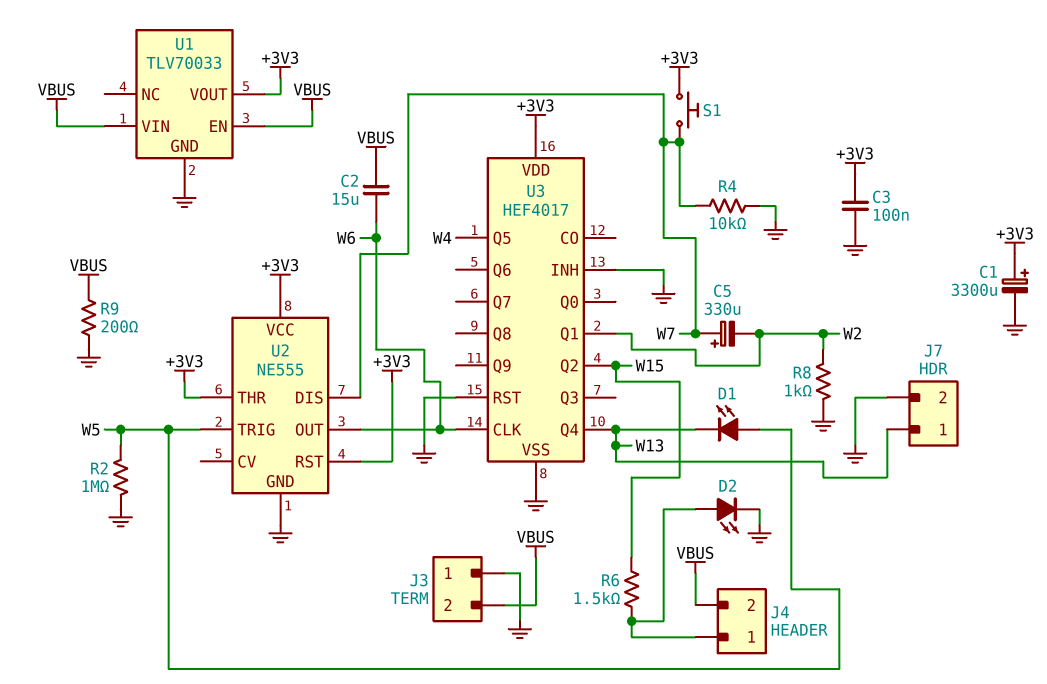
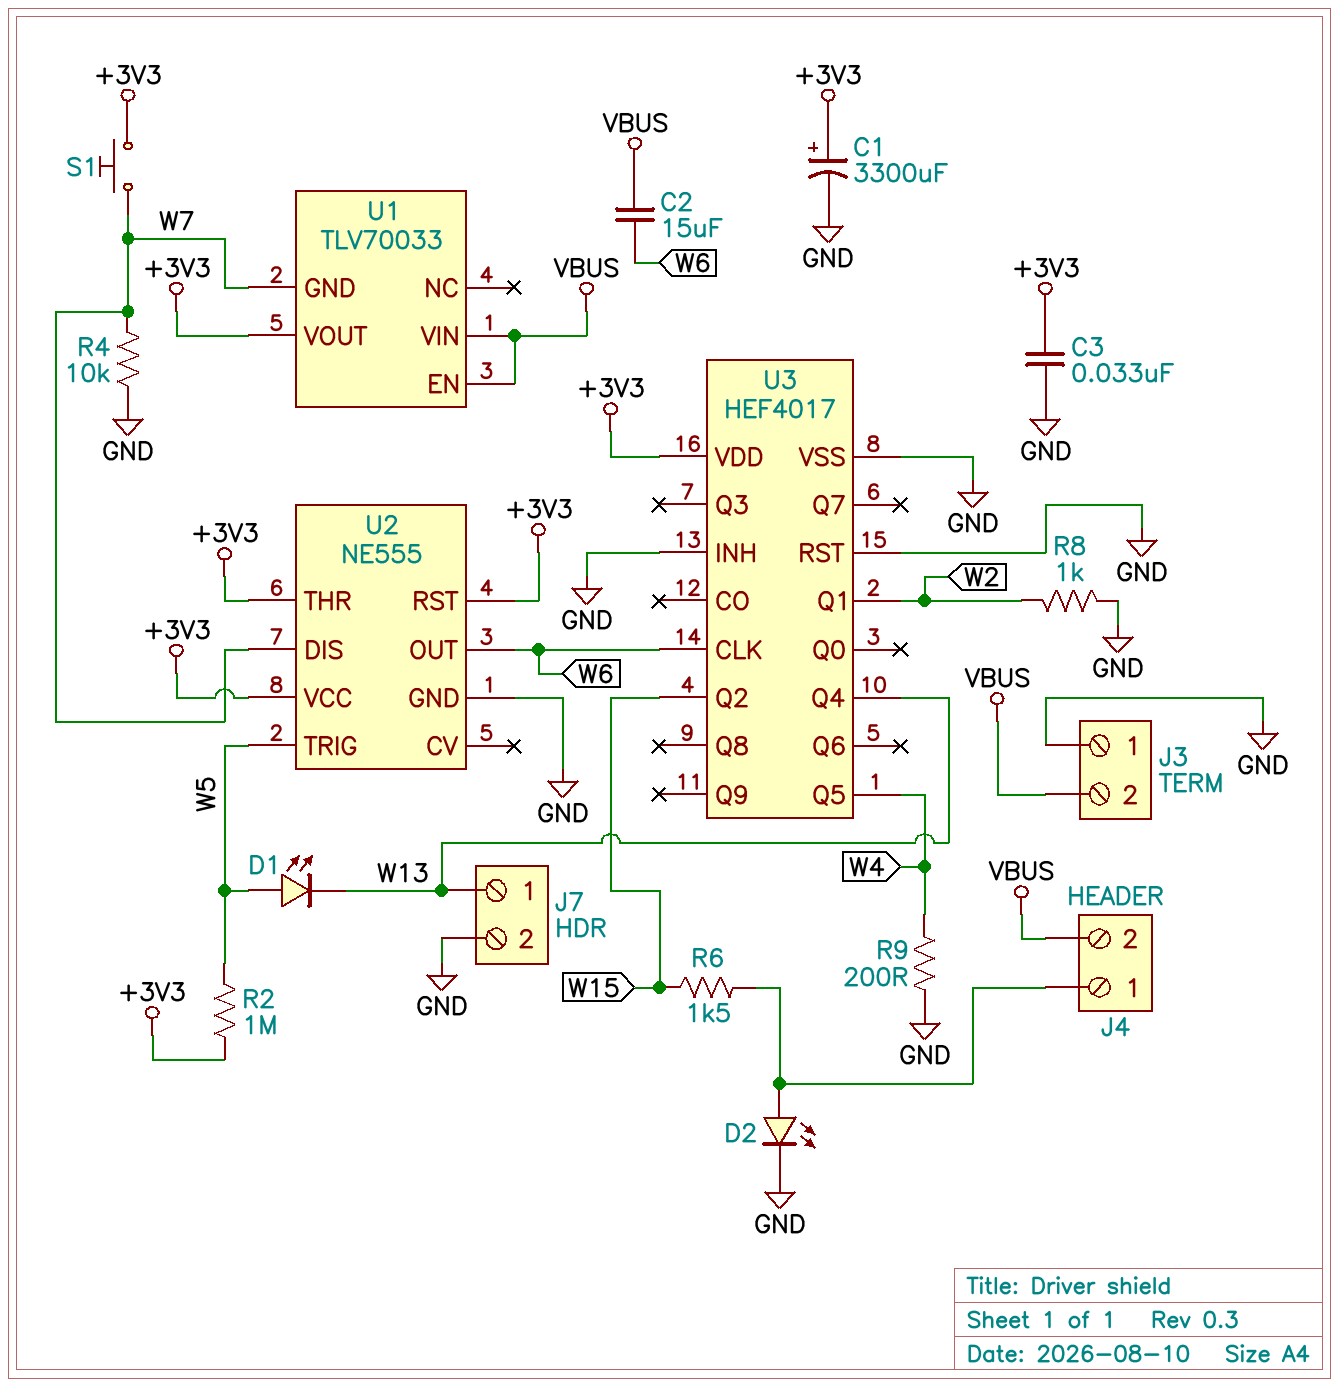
C3: 100nF (+3V3, GND) -> 33nF (+3V3, GND)
C5: 330uF (plus W7, minus W2) -> none
R2: 1M (GND, W5) -> 1M (+3V3, W5)
R9: 200 (GND, VBUS) -> 200 (GND, W4)
U1 pin GND: GND -> W7

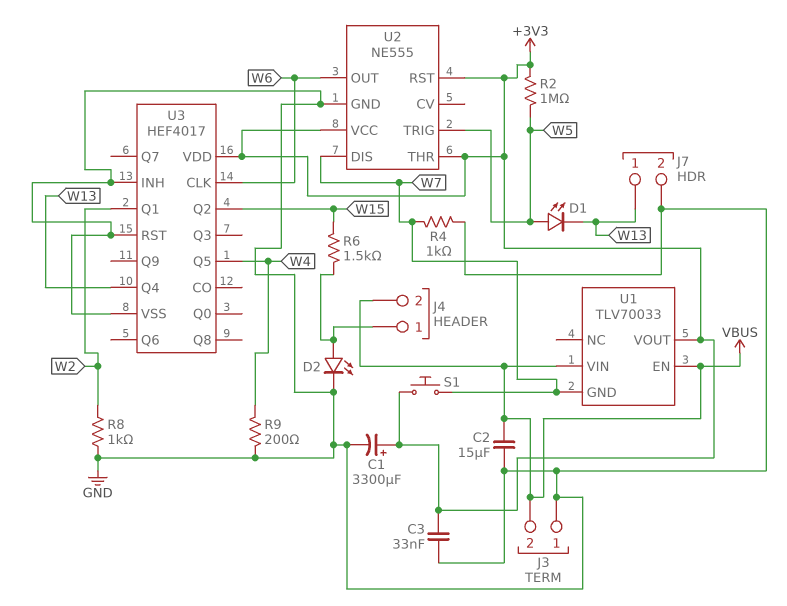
C2: 15uF (VBUS, W6) -> 15uF (GND, VBUS)
R4: 10k (GND, W7) -> 1k (GND, W7)

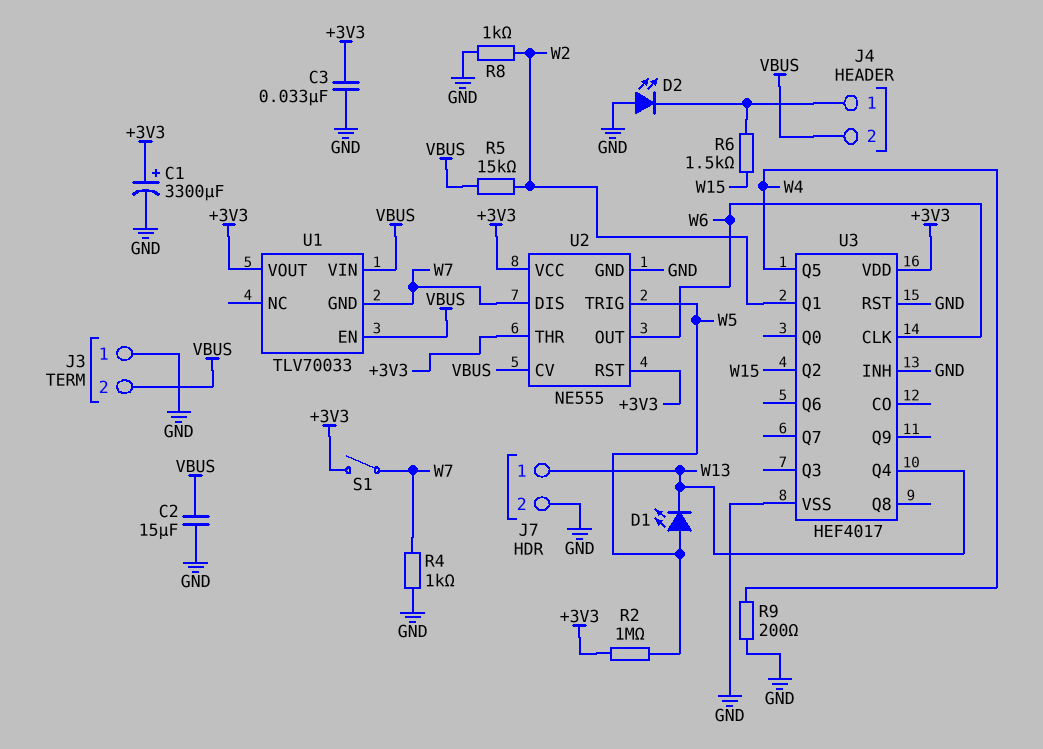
D2: LED (A J4/1, K GND) -> LED (A GND, K J4/1)
R5: none -> 15k (VBUS, W2)
S1: button (+3V3, W7) -> switch (+3V3, W7)
U2 pin CV: none -> VBUS

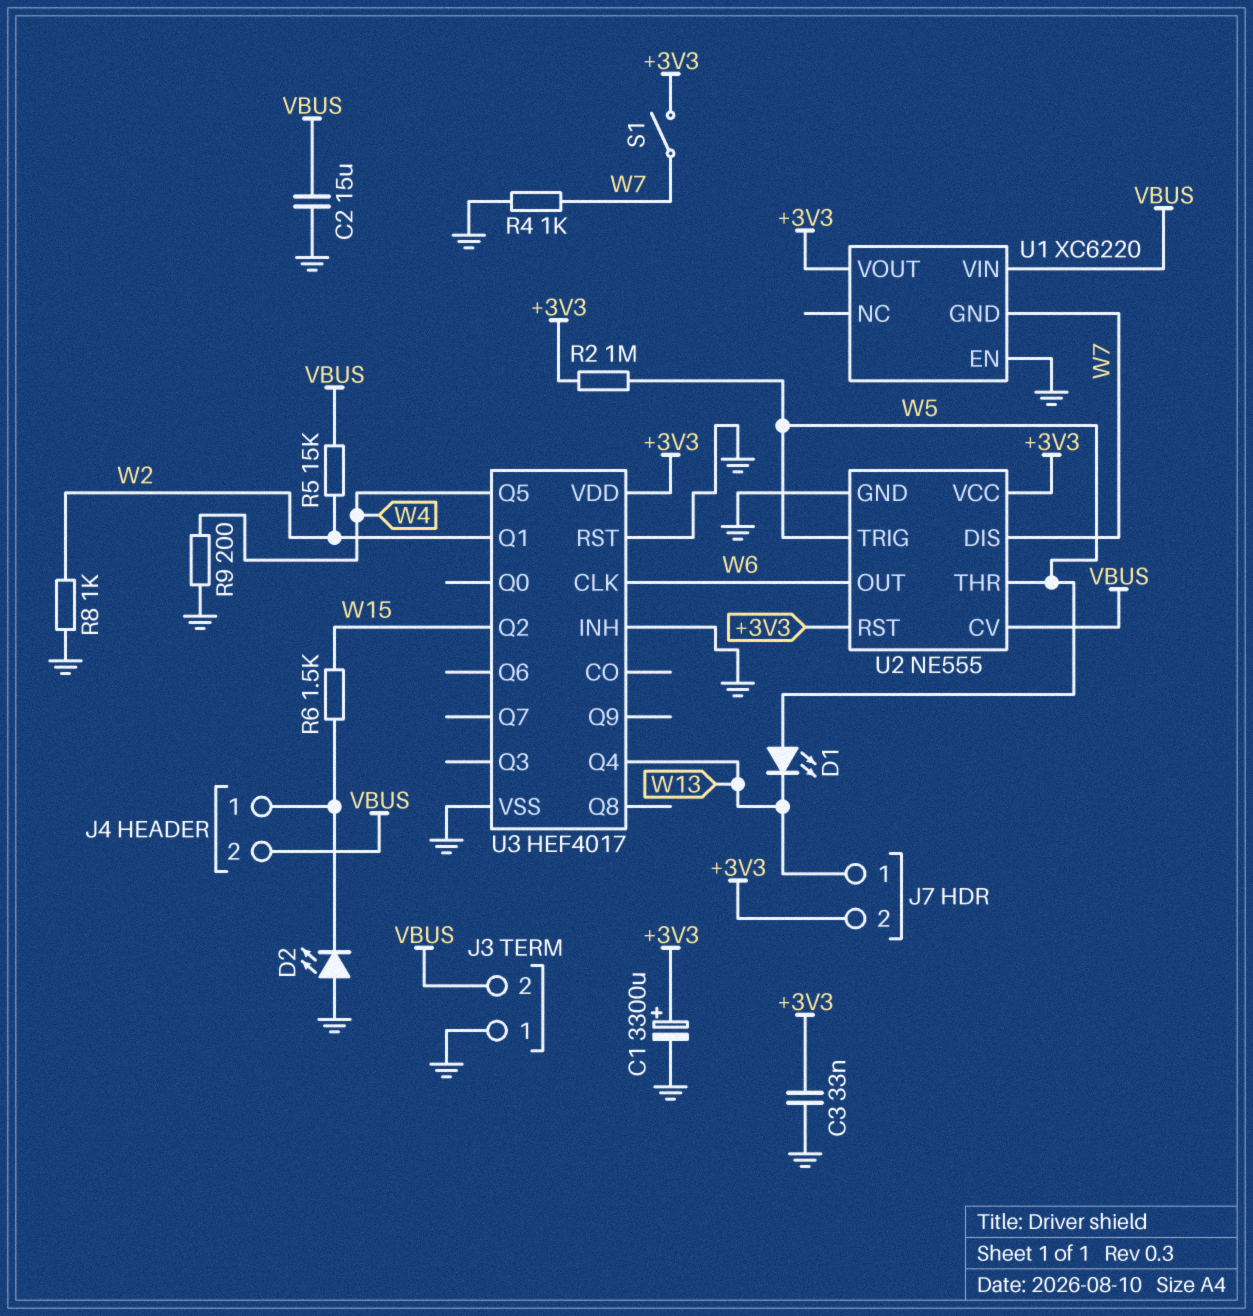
J7 pin 2: GND -> +3V3
U1: TLV70033 -> XC6220
U1 pin EN: VBUS -> GND
U2 pin THR: +3V3 -> W5

